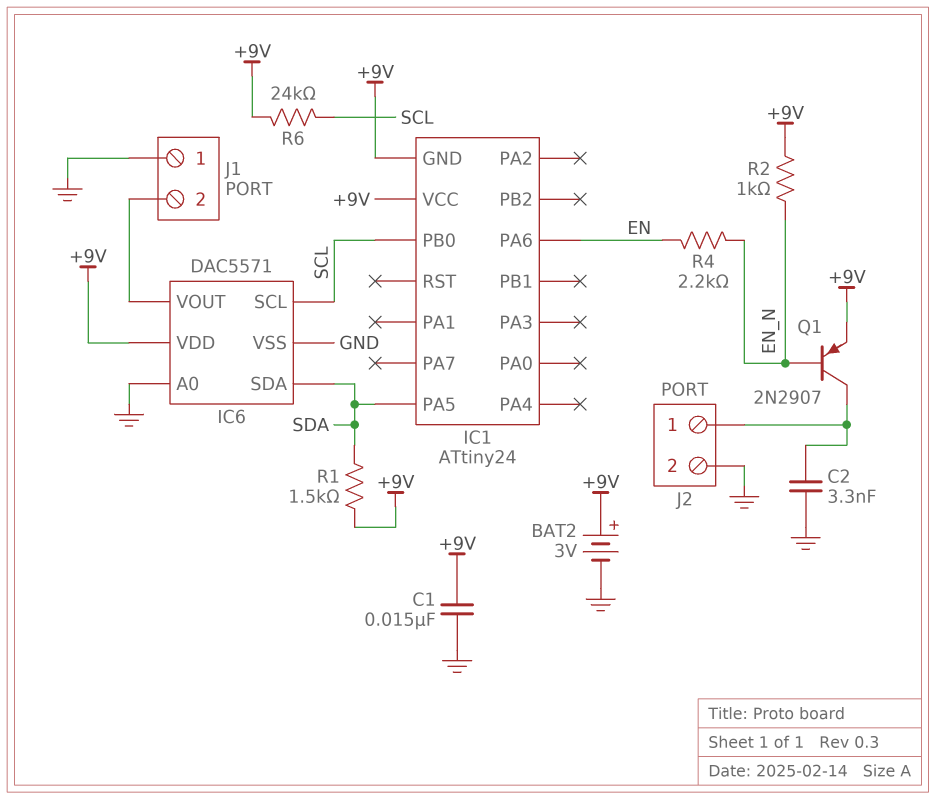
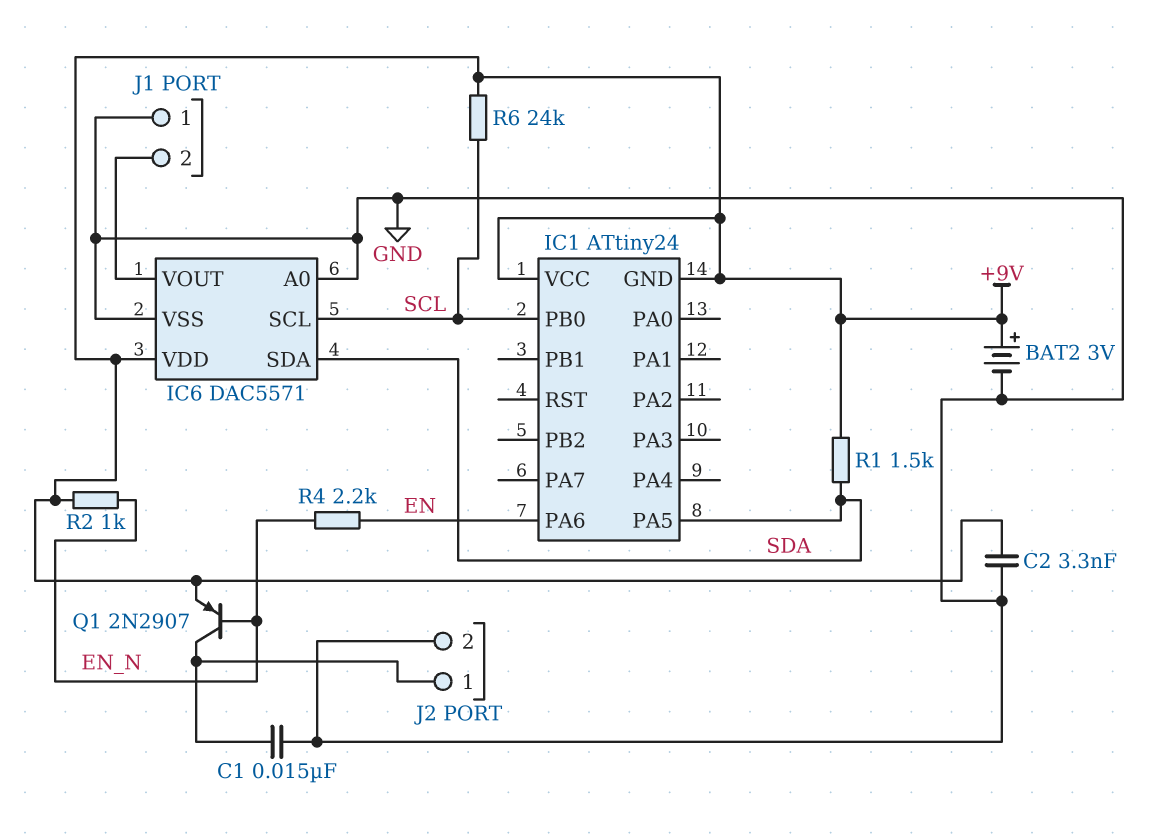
C1: 15nF (+9V, GND) -> 15nF (GND, J2/1)
C2: 3.3nF (GND, J2/1) -> 3.3nF (+9V, GND)

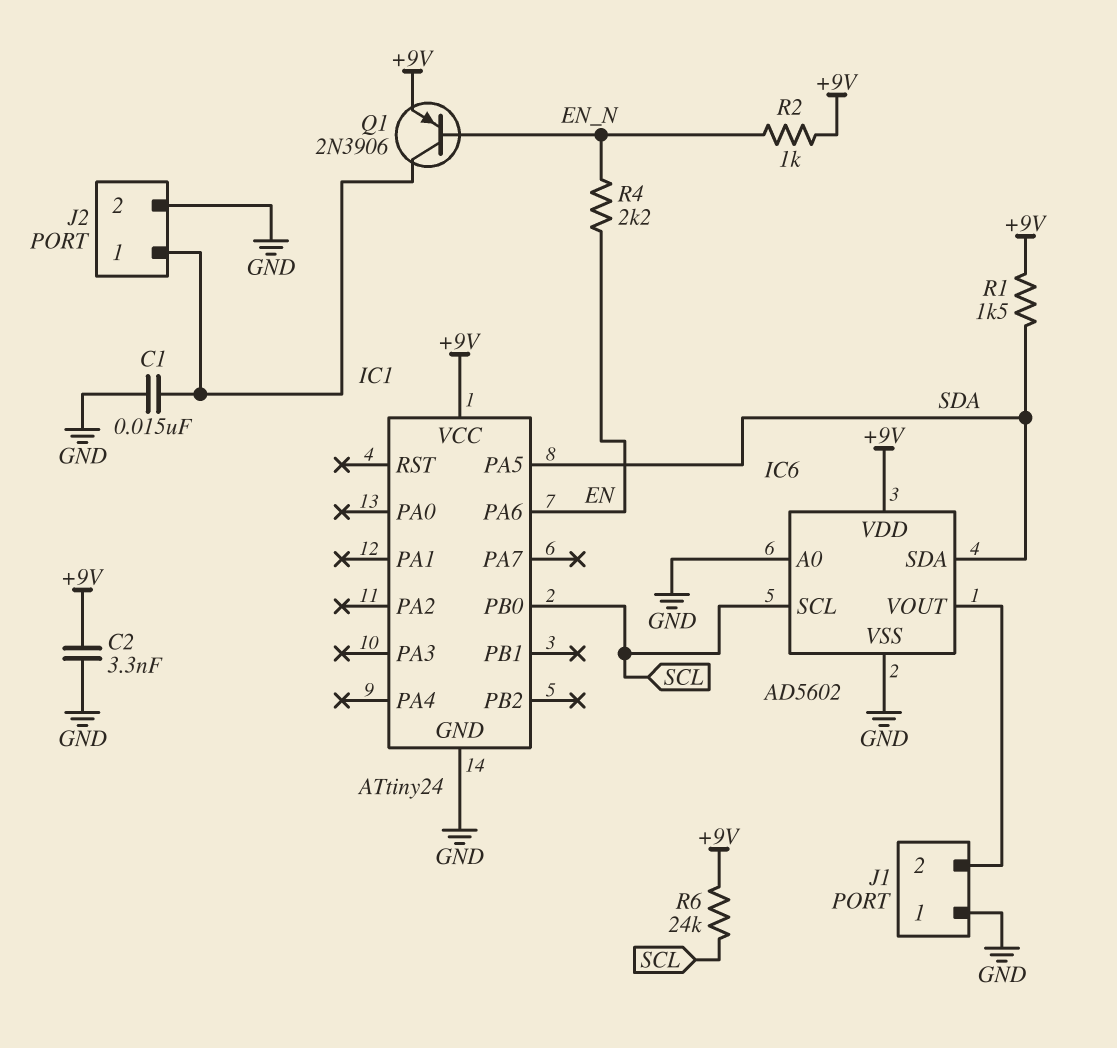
BAT2: 3V (plus +9V, minus GND) -> none
IC1 pin GND: +9V -> GND
IC6: DAC5571 -> AD5602
Q1: PNP 2N2907 (B EN_N, C J2/1, E +9V) -> PNP 2N3906 (B EN_N, C J2/1, E +9V)

